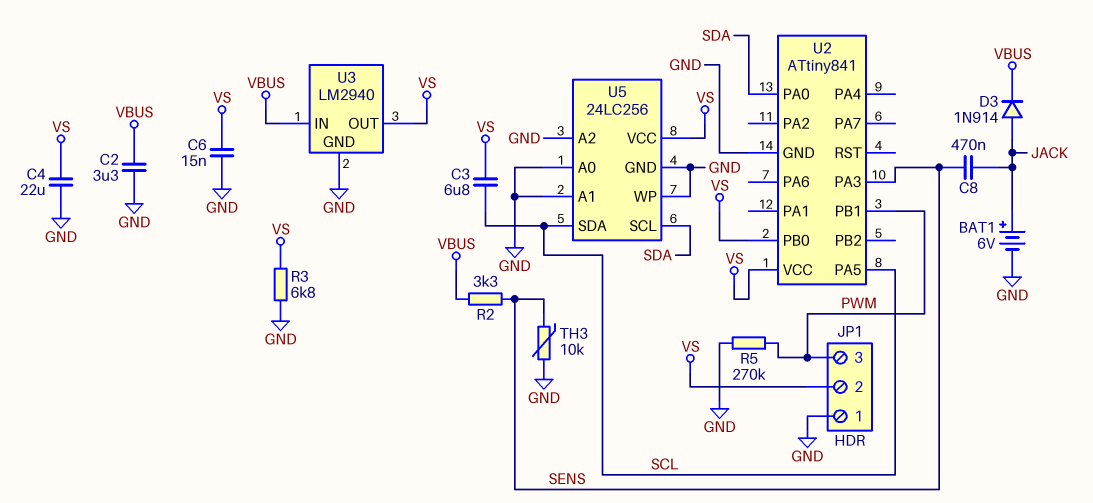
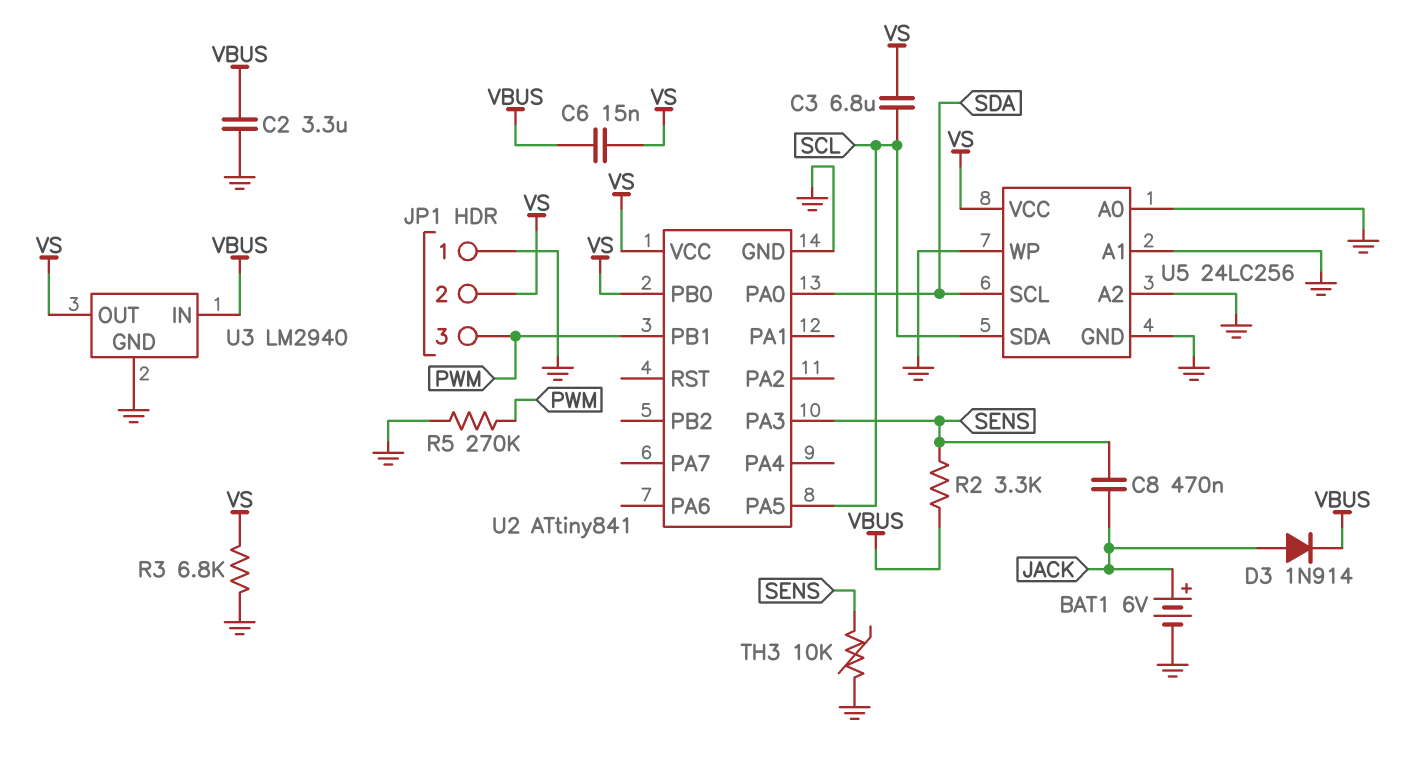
C4: 22uF (GND, VS) -> none
C6: 15nF (GND, VS) -> 15nF (VBUS, VS)

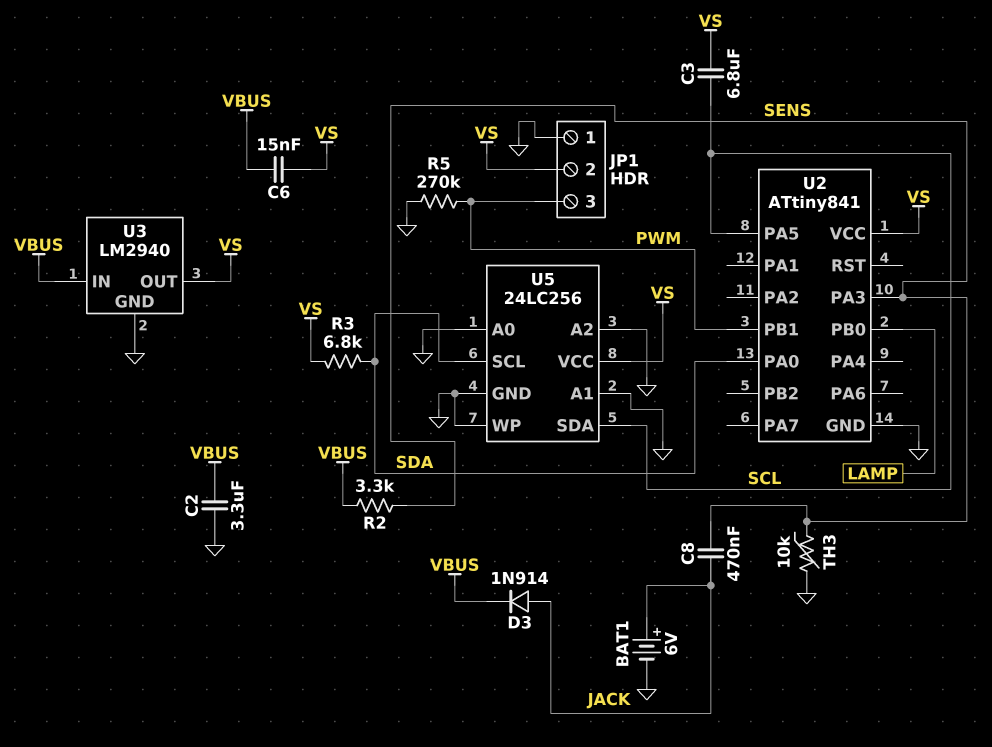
R3: 6.8k (GND, VS) -> 6.8k (SDA, VS)
U2 pin PB0: VS -> LAMP

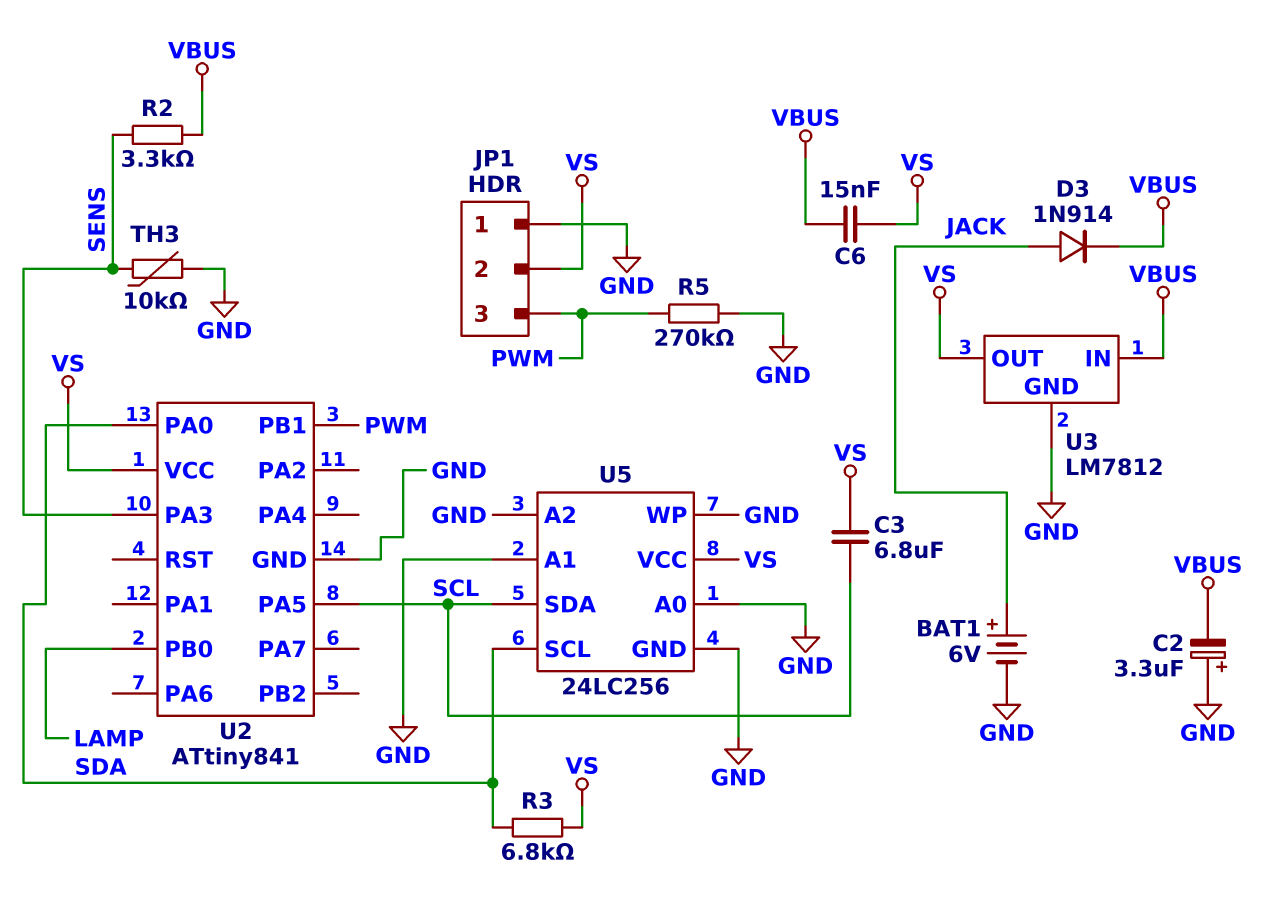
C2: 3.3uF (GND, VBUS) -> 3.3uF (plus GND, minus VBUS)
C8: 470nF (JACK, SENS) -> none
U3: LM2940 -> LM7812

